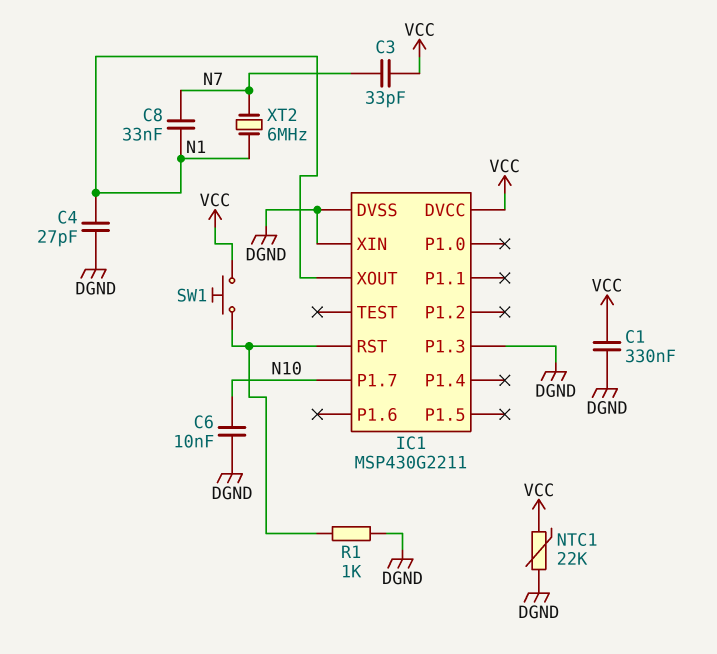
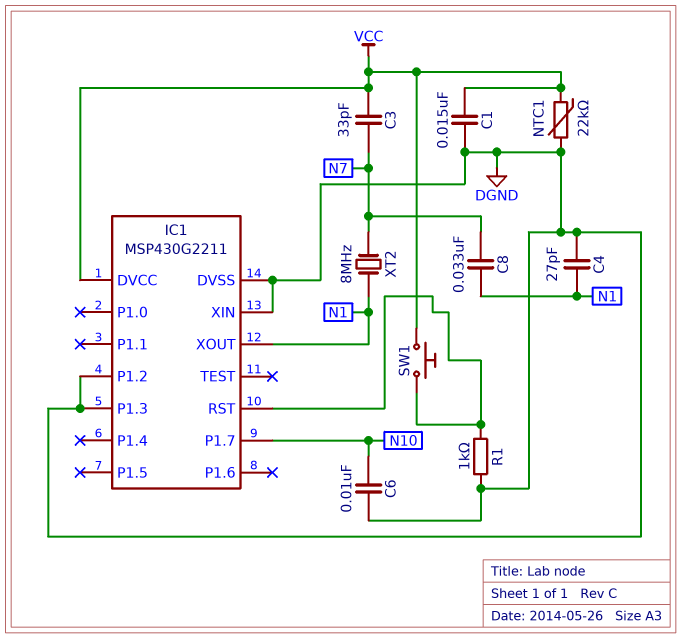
C1: 330nF (DGND, VCC) -> 15nF (DGND, VCC)
IC1 pin P1.2: none -> DGND
XT2: 6MHz (N1, N7) -> 8MHz (N1, N7)

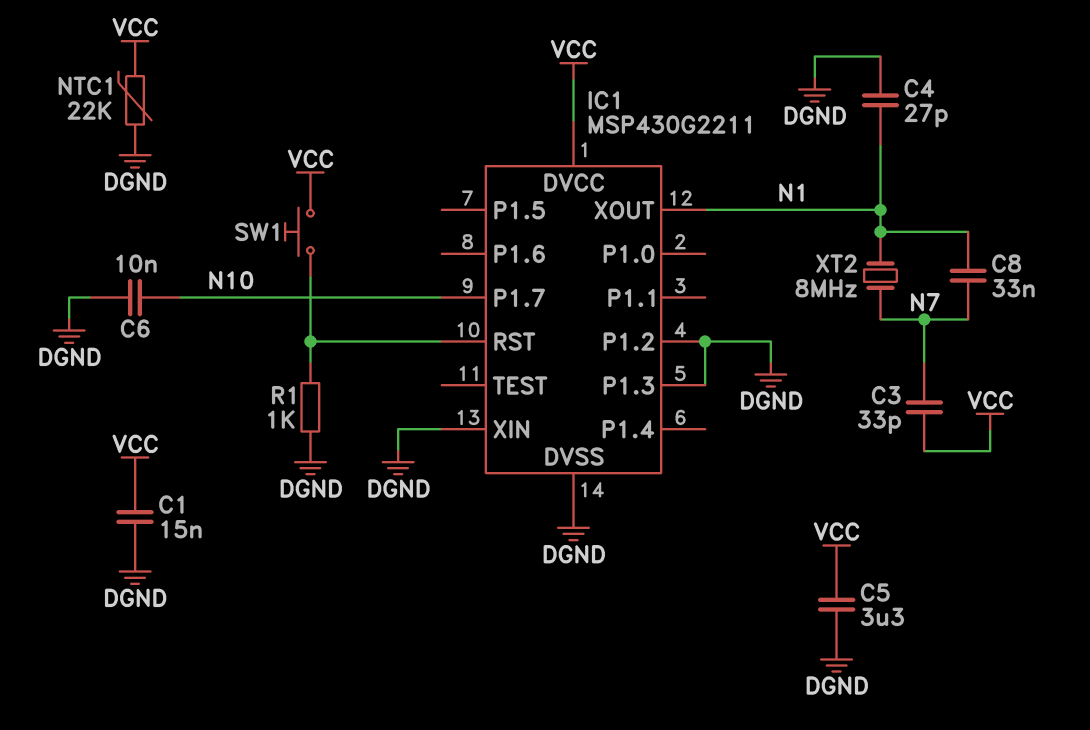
C5: none -> 3.3uF (DGND, VCC)

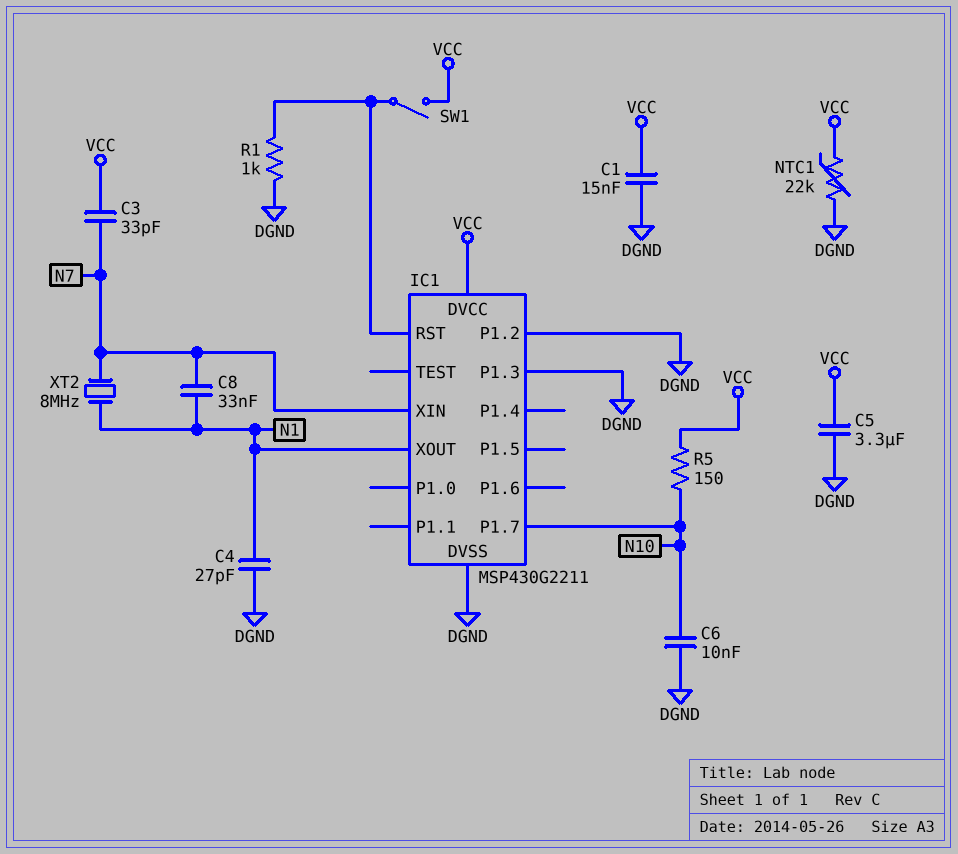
IC1 pin XIN: DGND -> N7
R5: none -> 150 (N10, VCC)
SW1: button (IC1/RST, VCC) -> switch (IC1/RST, VCC)

